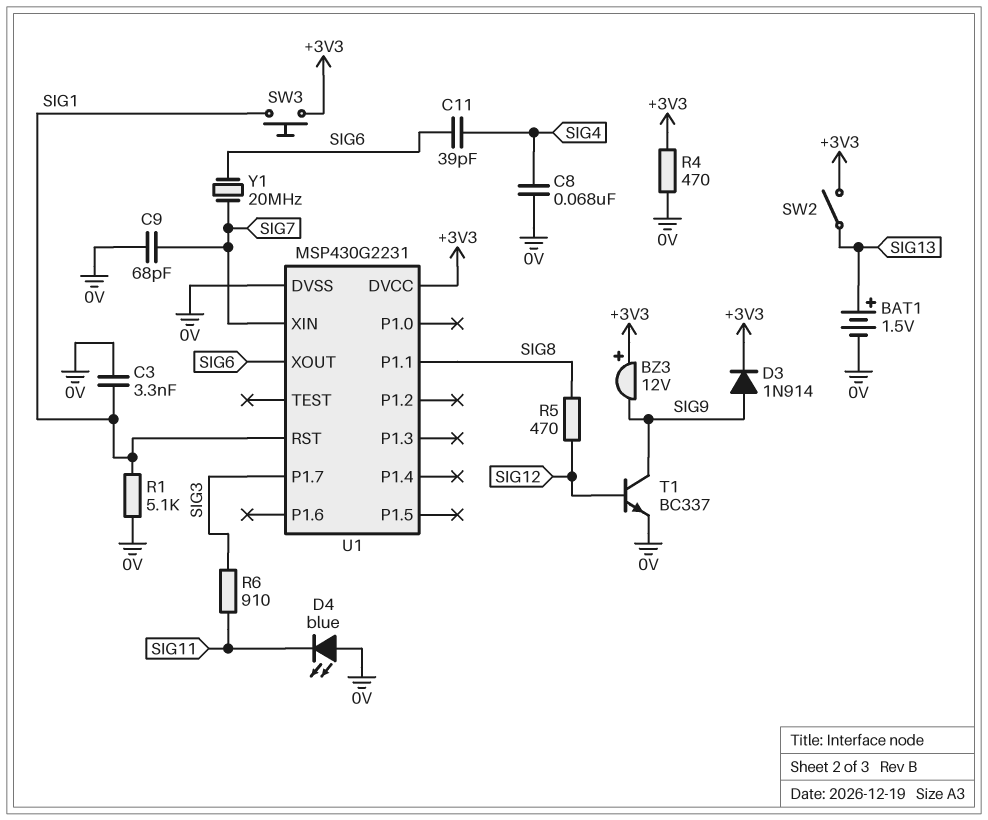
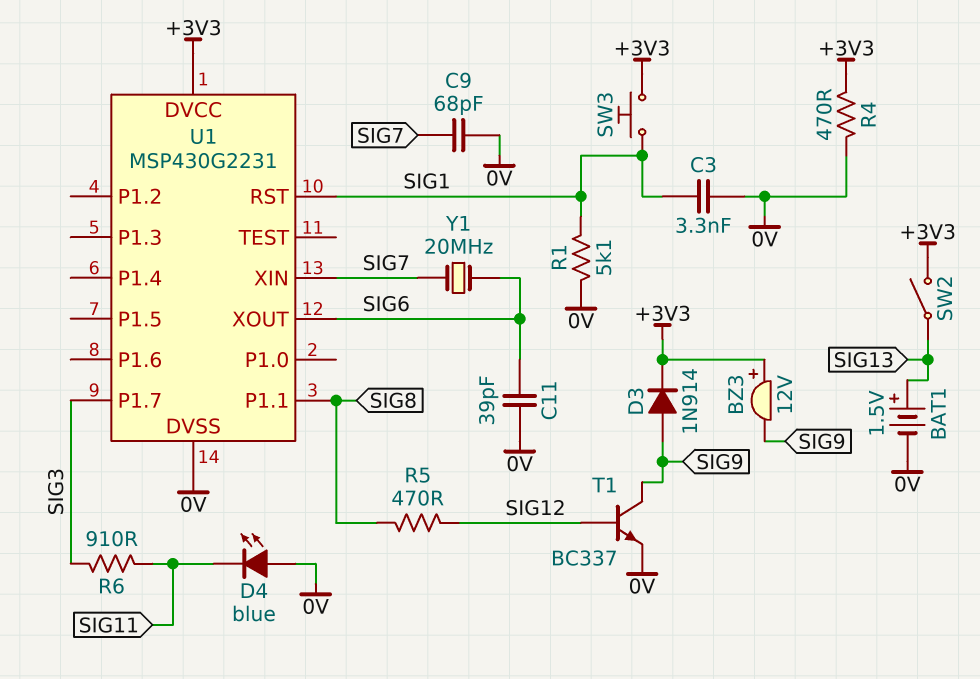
C8: 68nF (0V, SIG4) -> none
C11: 39pF (SIG4, SIG6) -> 39pF (0V, SIG6)

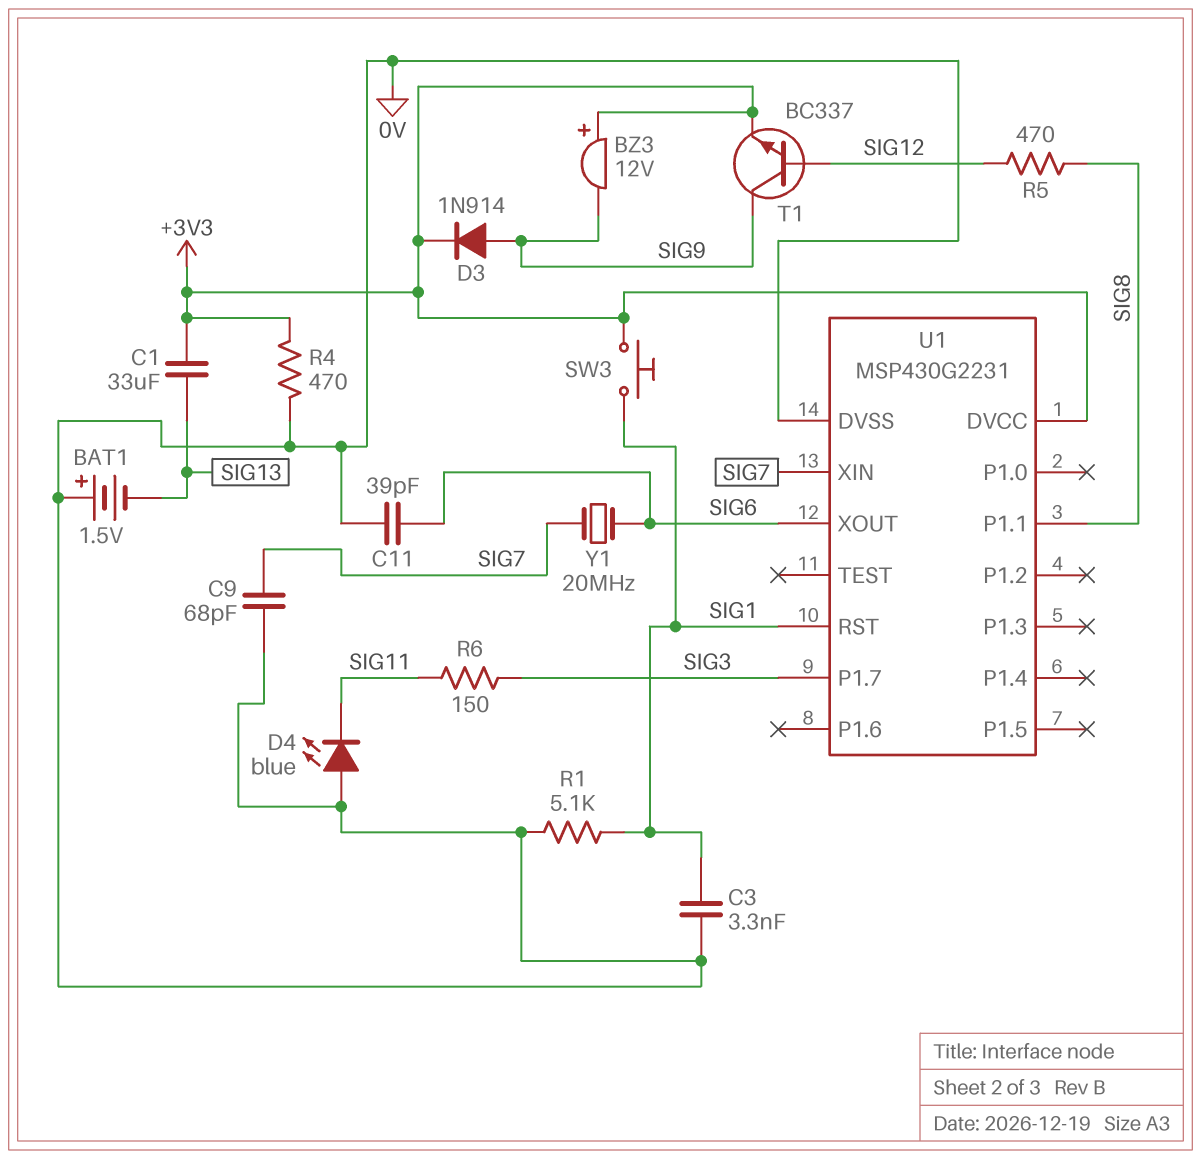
BAT1: 1.5V (plus SIG13, minus 0V) -> 1.5V (plus 0V, minus SIG13)
C1: none -> 33uF (+3V3, SIG13)
R6: 910 (SIG3, SIG11) -> 150 (SIG3, SIG11)
SW2: switch (+3V3, SIG13) -> none
T1: NPN BC337 (B SIG12, C SIG9, E 0V) -> NPN BC337 (B SIG12, C SIG9, E +3V3)

